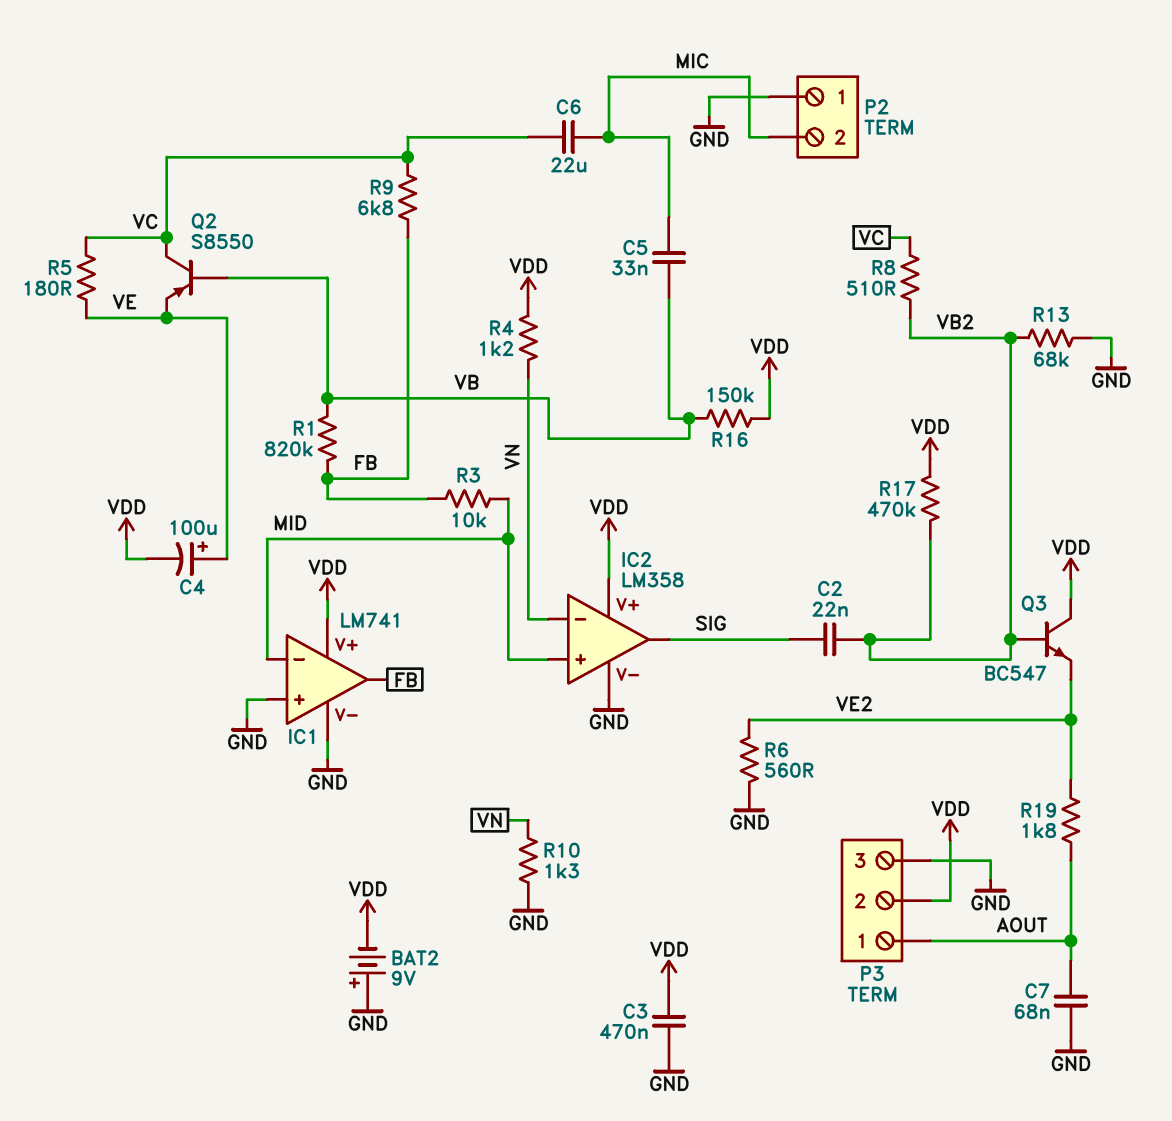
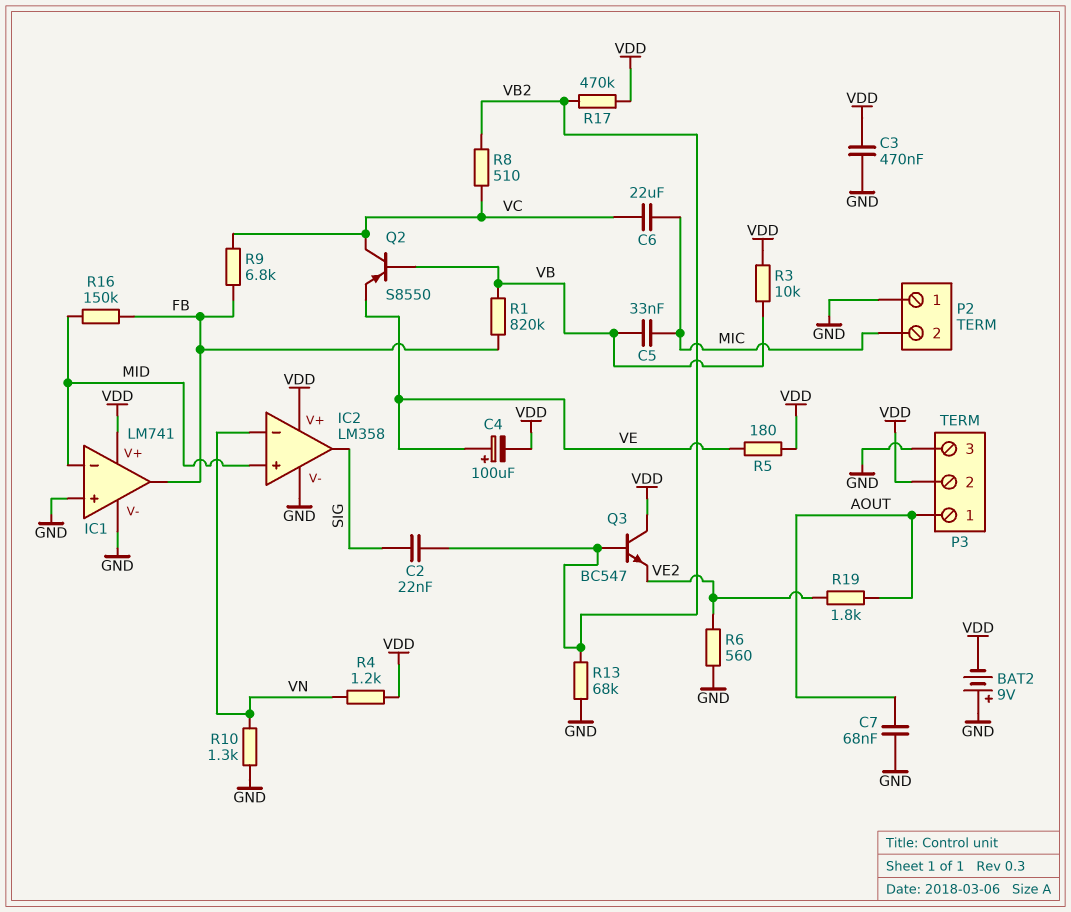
R3: 10k (FB, MID) -> 10k (VB, VDD)
R5: 180 (VC, VE) -> 180 (VDD, VE)
R16: 150k (VB, VDD) -> 150k (FB, MID)

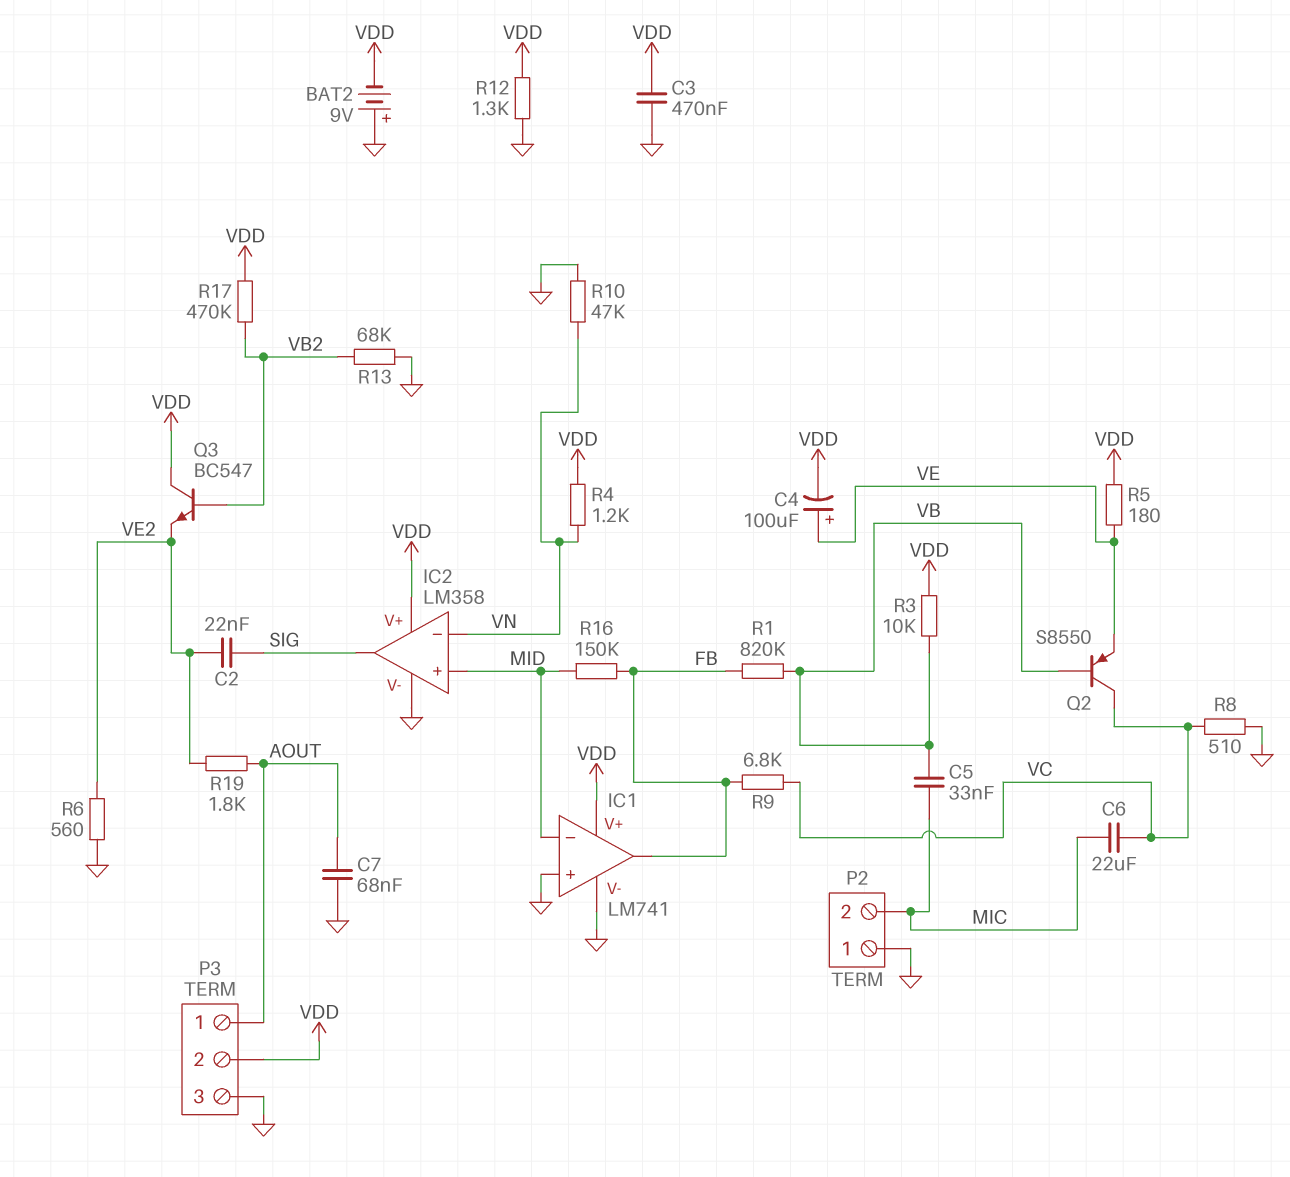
C2: 22nF (SIG, VB2) -> 22nF (SIG, VE2)
R8: 510 (VB2, VC) -> 510 (GND, VC)
R10: 1.3k (GND, VN) -> 47k (GND, VN)
R12: none -> 1.3k (GND, VDD)

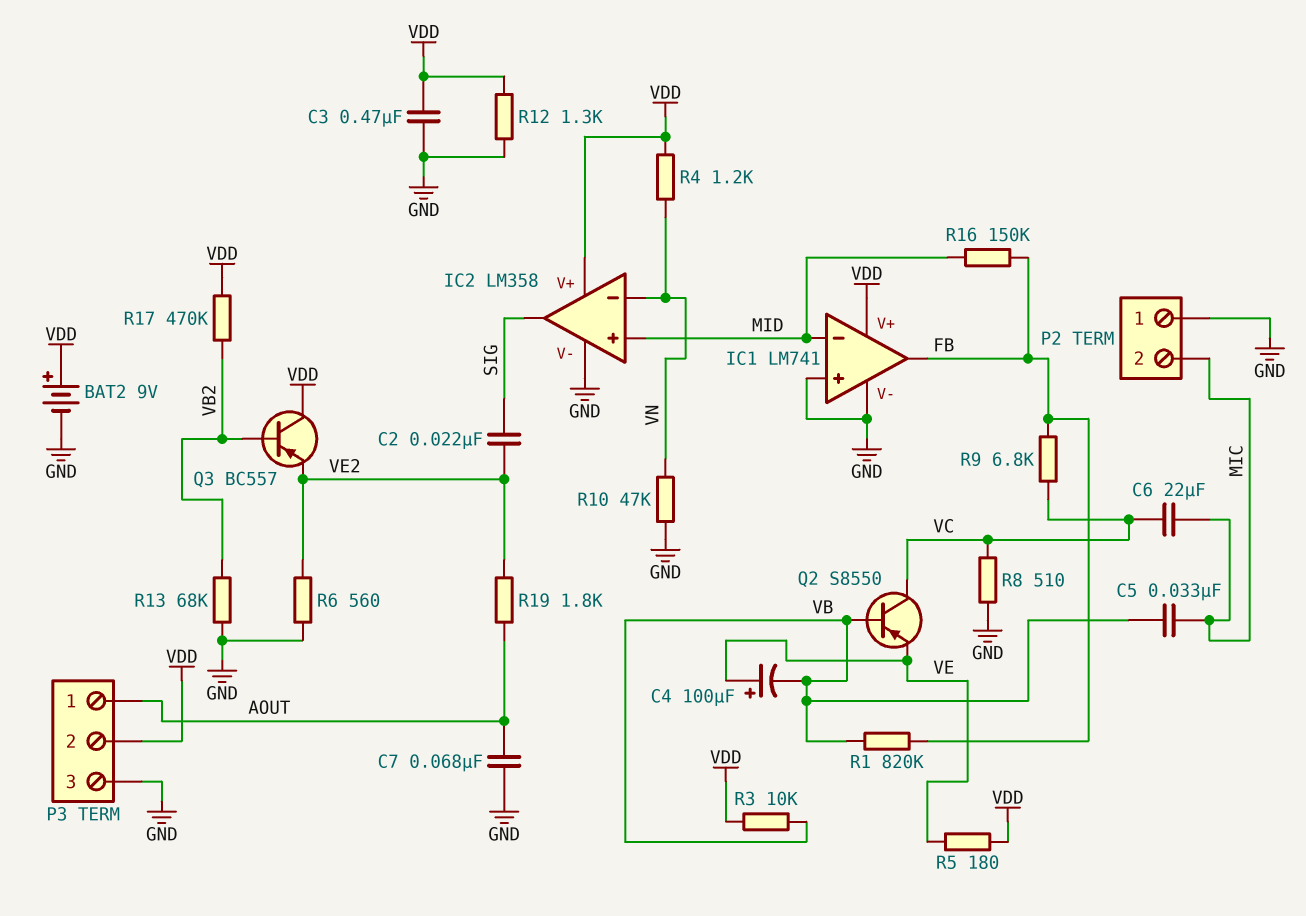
BAT2: 9V (plus GND, minus VDD) -> 9V (plus VDD, minus GND)
C4: 100uF (plus VE, minus VDD) -> 100uF (plus VE, minus VB)
Q3: NPN BC547 (B VB2, C VDD, E VE2) -> PNP BC557 (B VB2, C VDD, E VE2)

